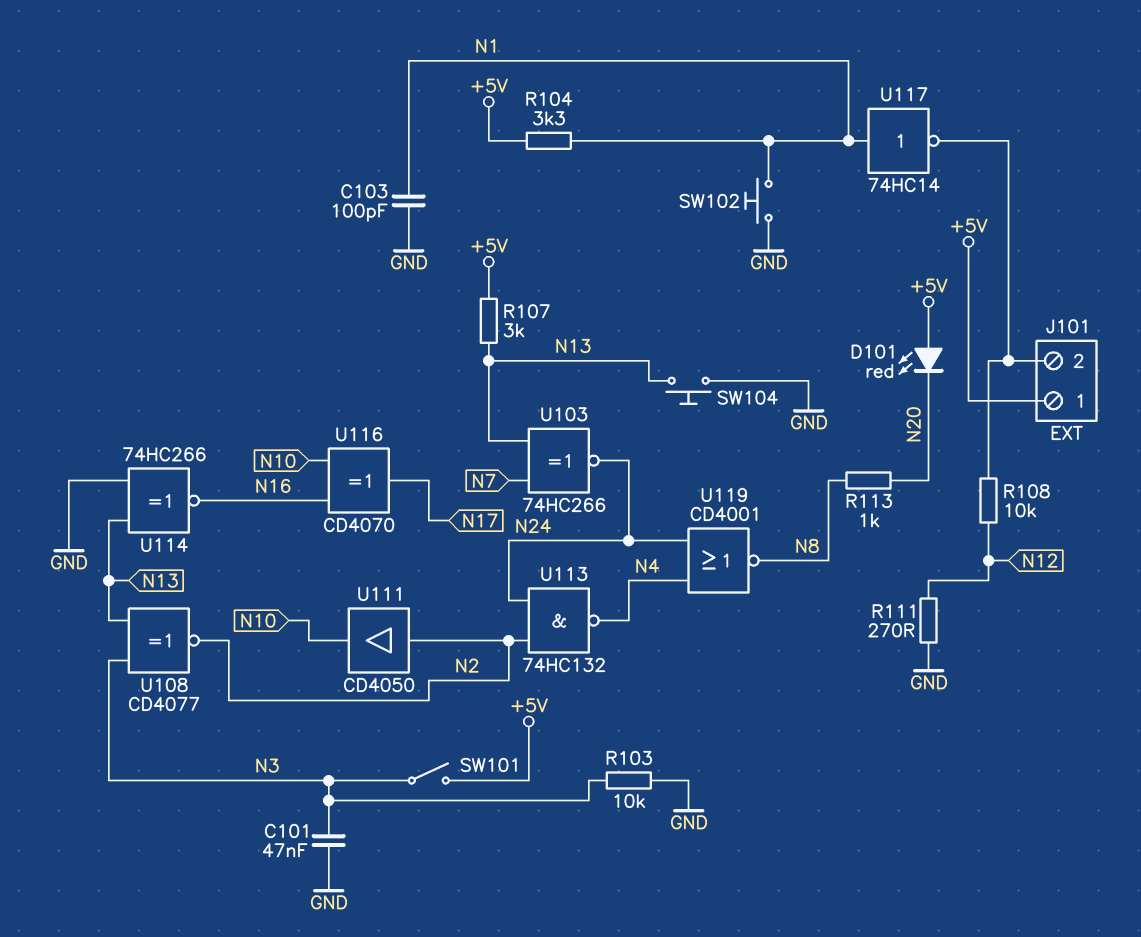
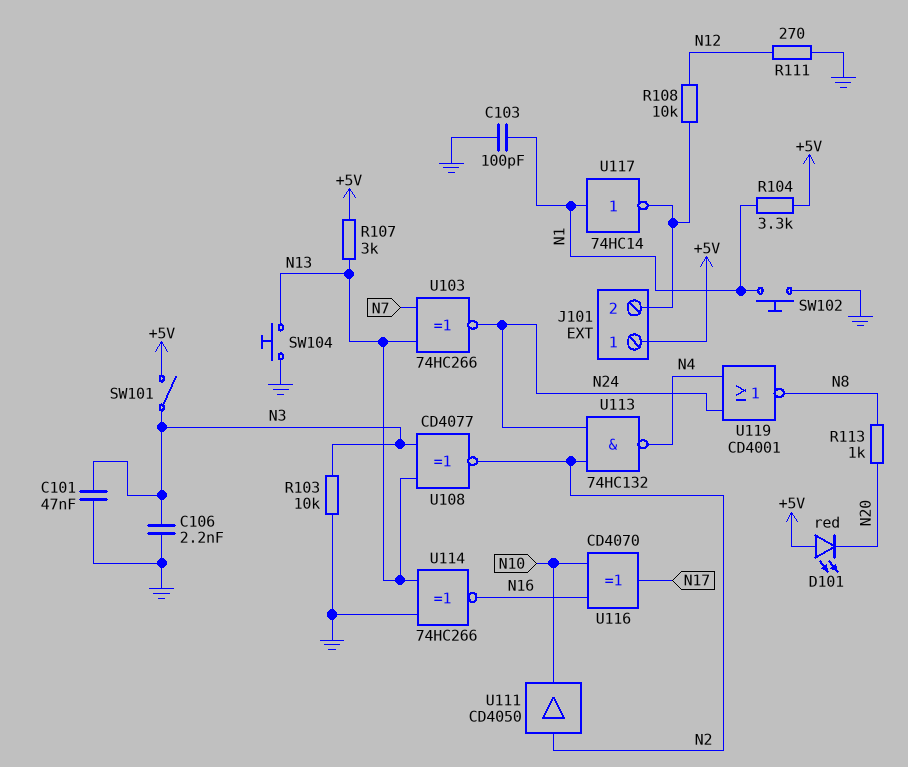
C106: none -> 2.2nF (GND, N3)

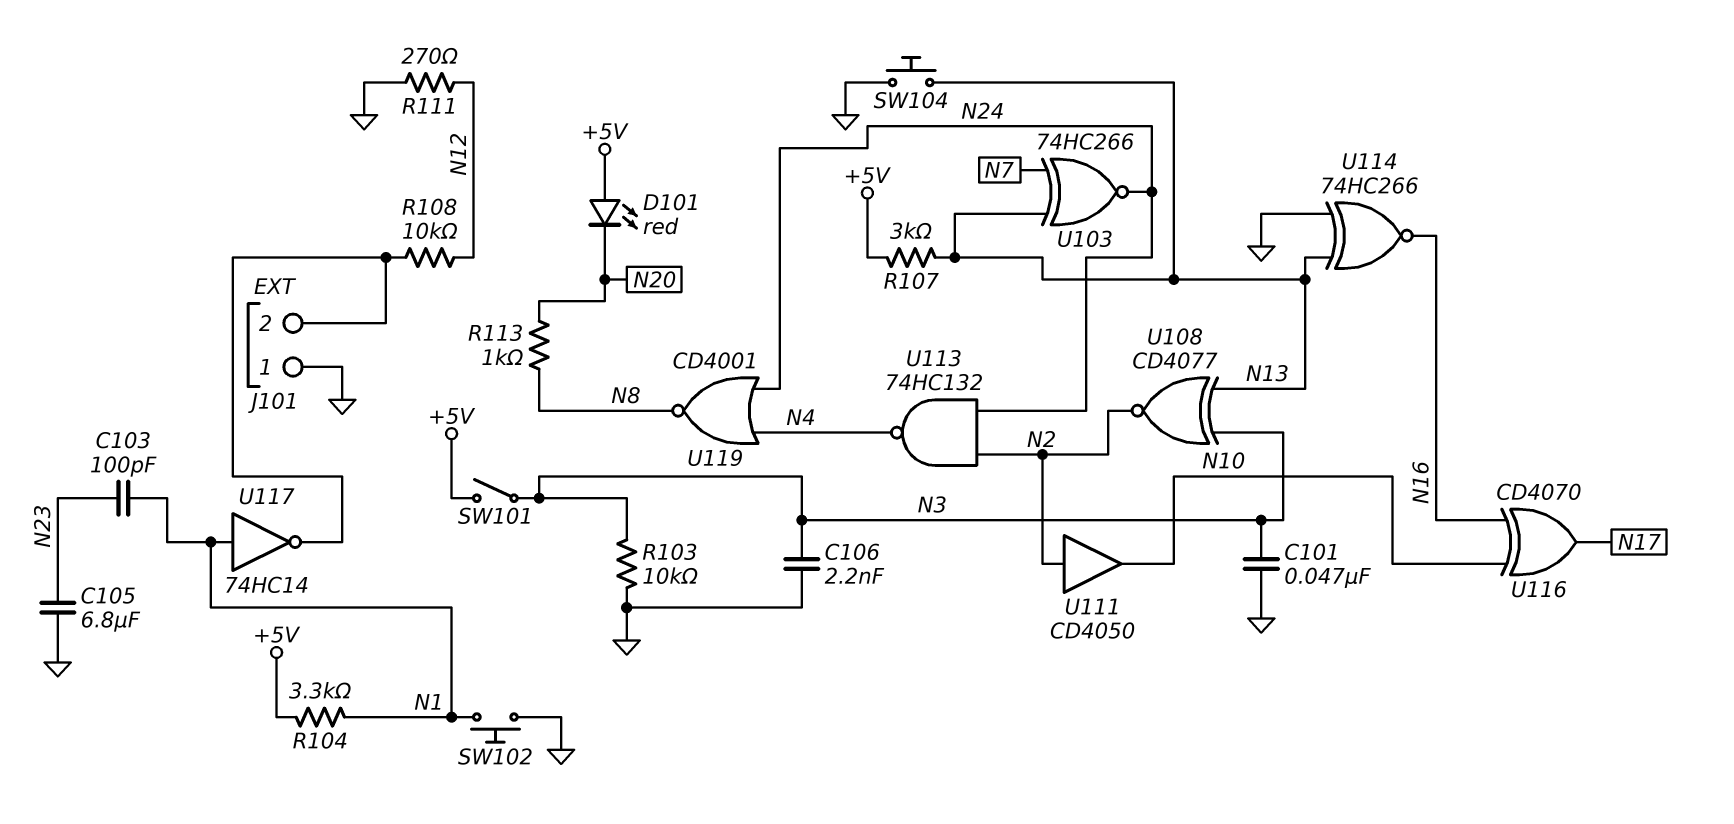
C103: 100pF (GND, N1) -> 100pF (N1, N23)
C105: none -> 6.8uF (GND, N23)
J101 pin 1: +5V -> GND

